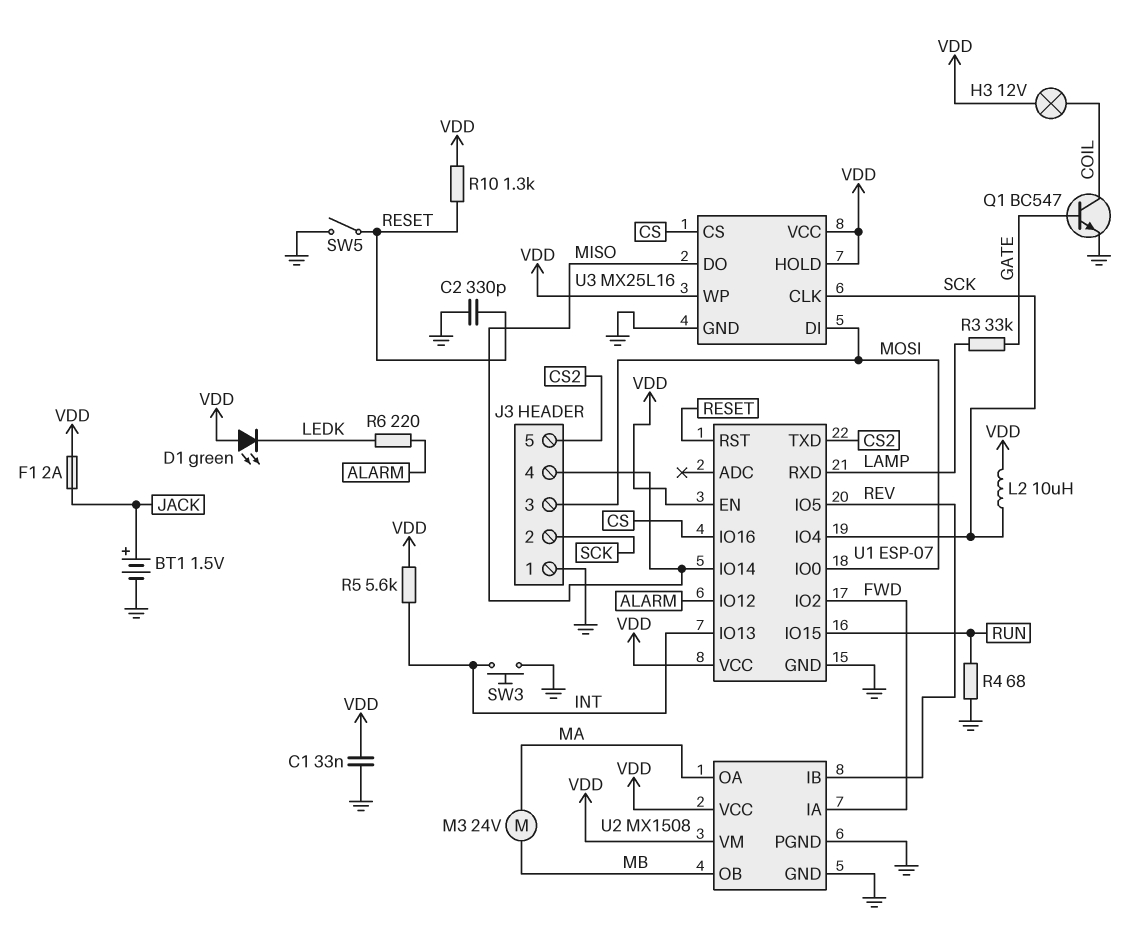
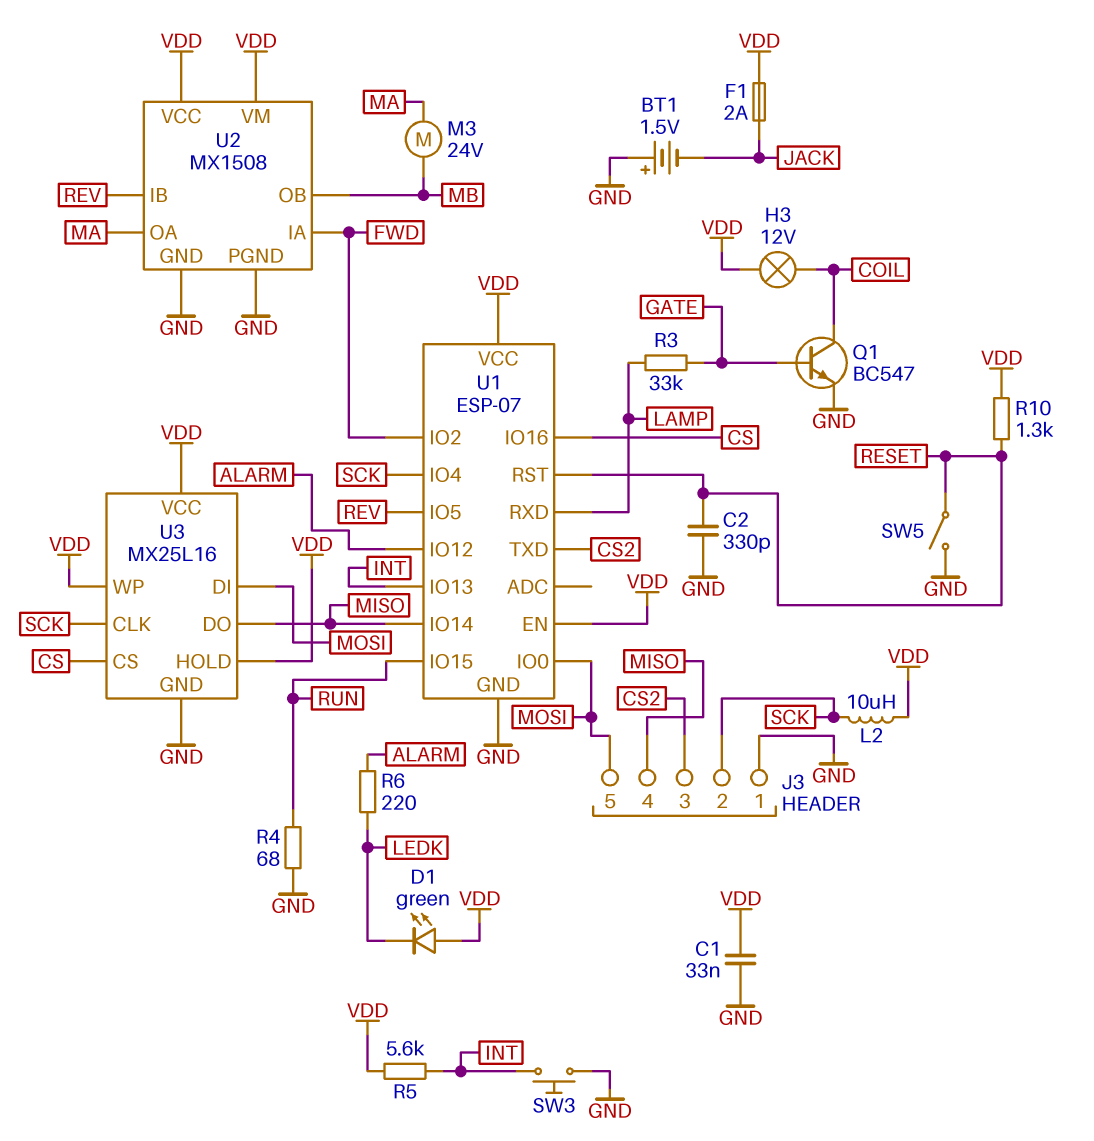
BT1: 1.5V (plus JACK, minus GND) -> 1.5V (plus GND, minus JACK)
J3 pin 3: MOSI -> CS2
J3 pin 5: CS2 -> MOSI

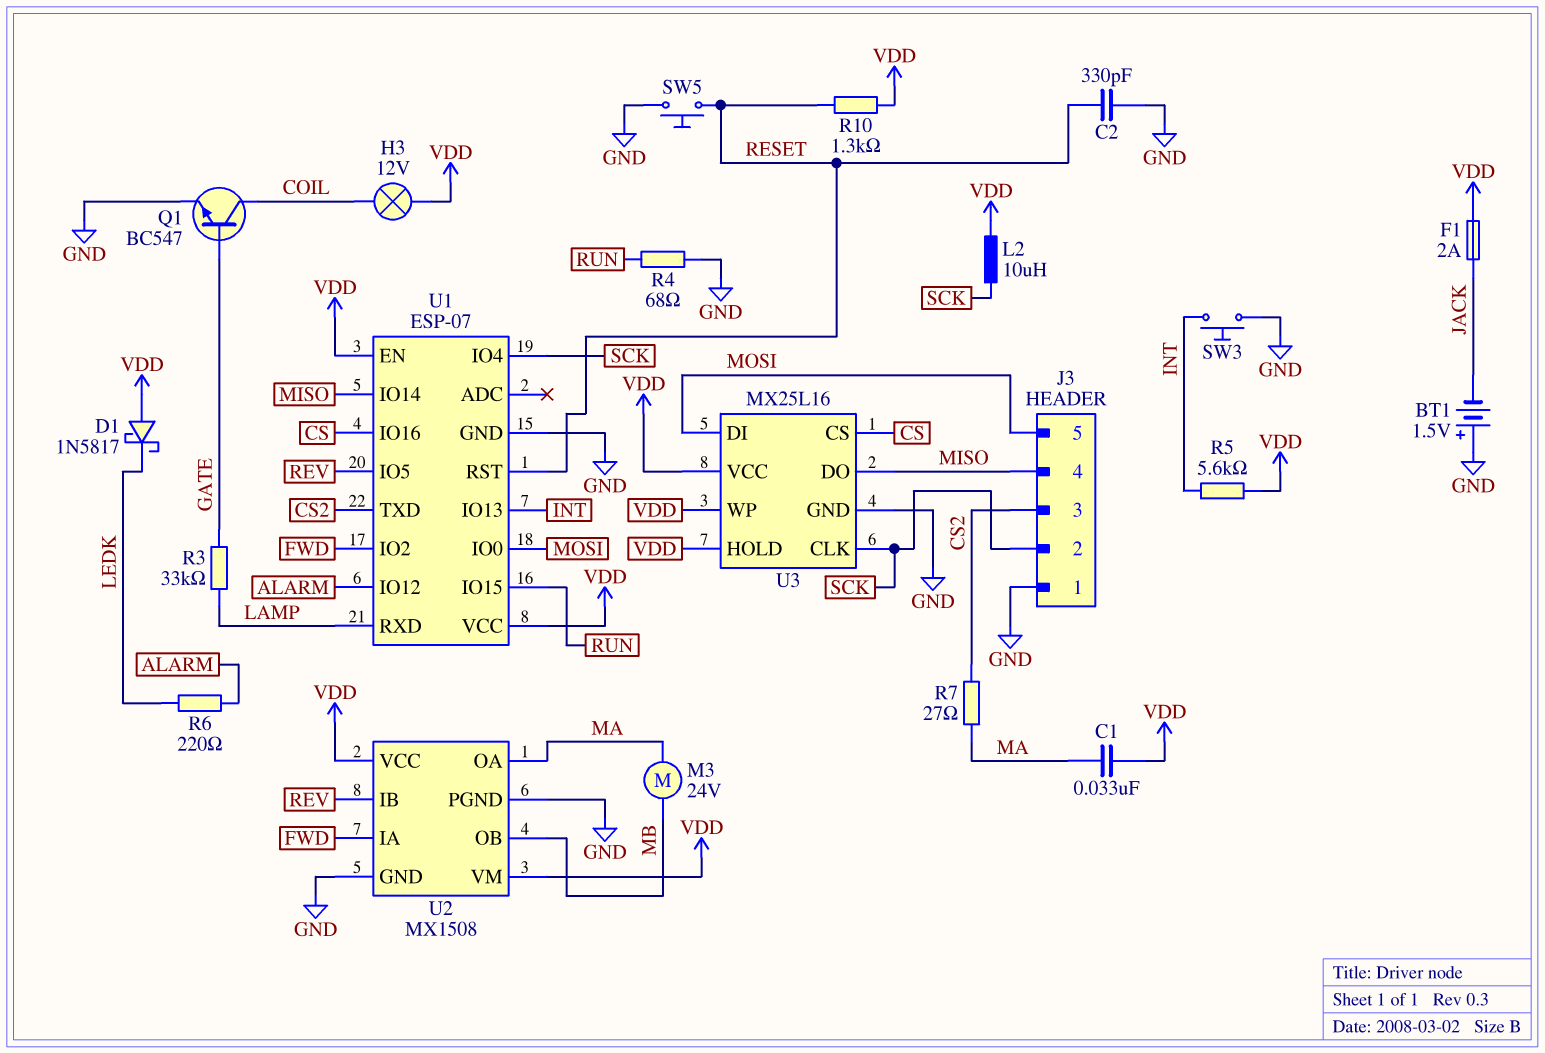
C1: 33nF (GND, VDD) -> 33nF (MA, VDD)
D1: LED green (A VDD, K LEDK) -> schottky 1N5817 (A VDD, K LEDK)
R7: none -> 27 (CS2, MA)
SW5: switch (GND, RESET) -> button (GND, RESET)

